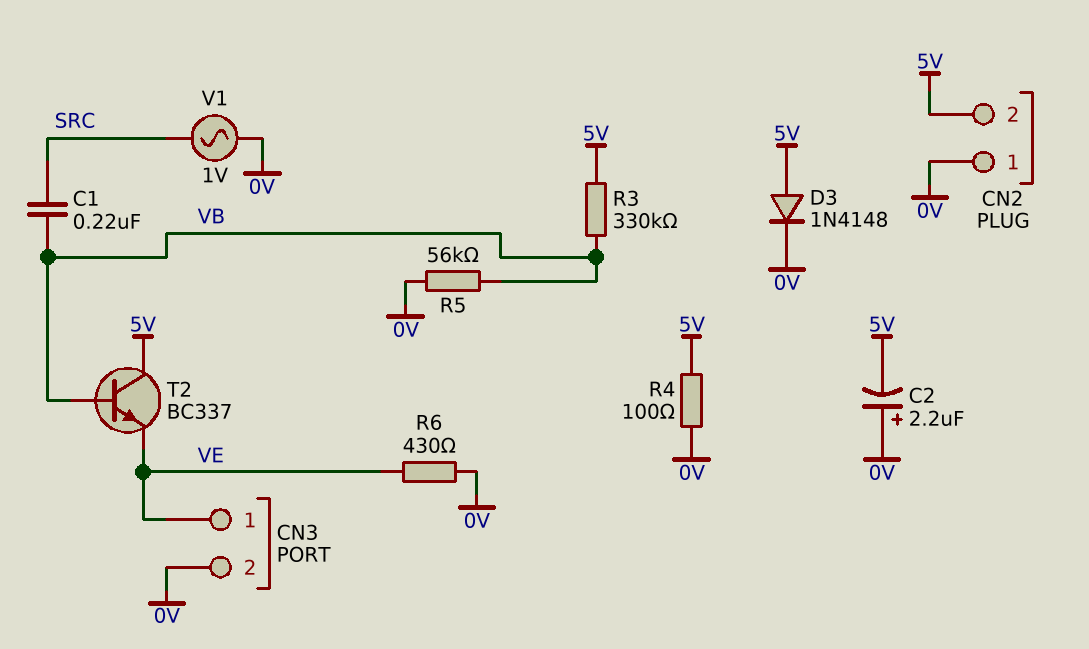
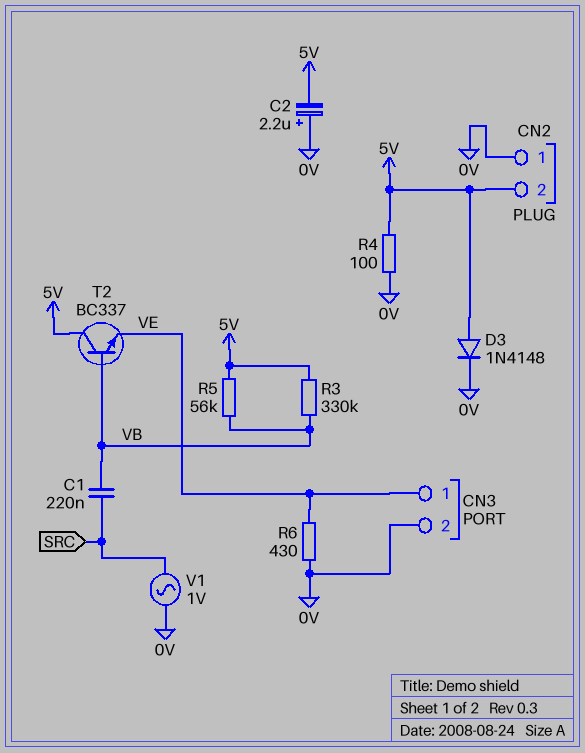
R5: 56k (0V, VB) -> 56k (5V, VB)

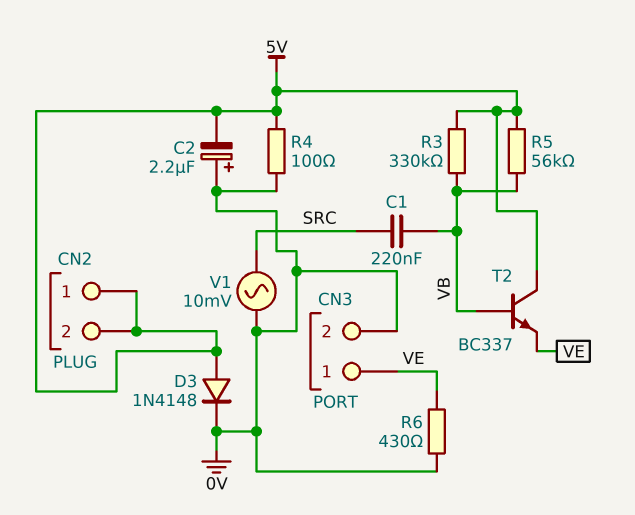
CN2 pin 1: 0V -> 5V
V1: AC 1V (0V, SRC) -> AC 10mV (0V, SRC)

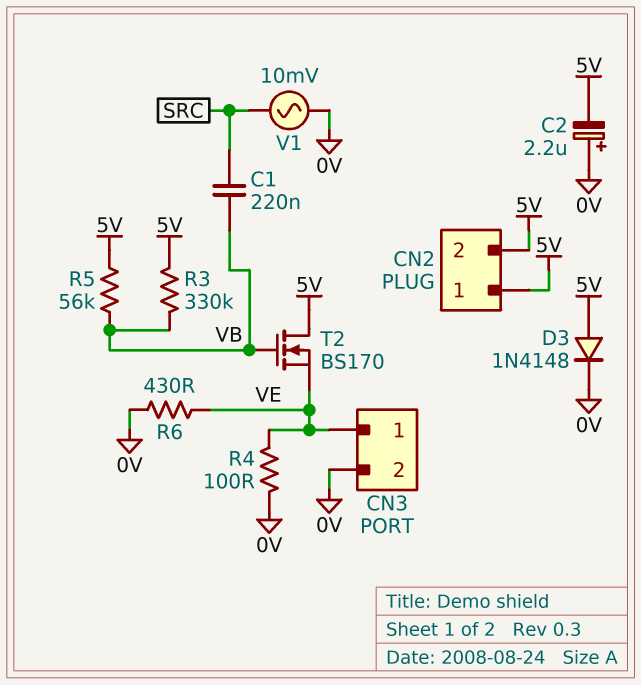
R4: 100 (0V, 5V) -> 100 (0V, VE)
T2: NPN BC337 (B VB, C 5V, E VE) -> NMOS BS170 (G VB, D 5V, S VE)

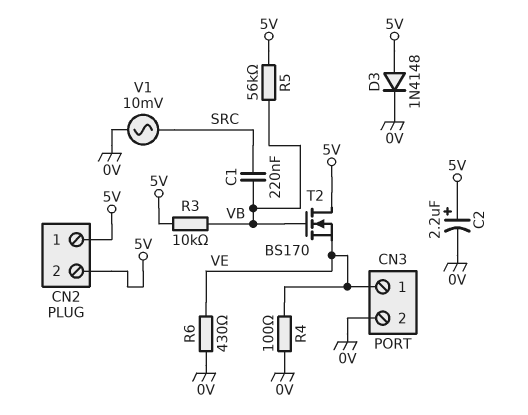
C2: 2.2uF (plus 0V, minus 5V) -> 2.2uF (plus 5V, minus 0V)
R3: 330k (5V, VB) -> 10k (5V, VB)

